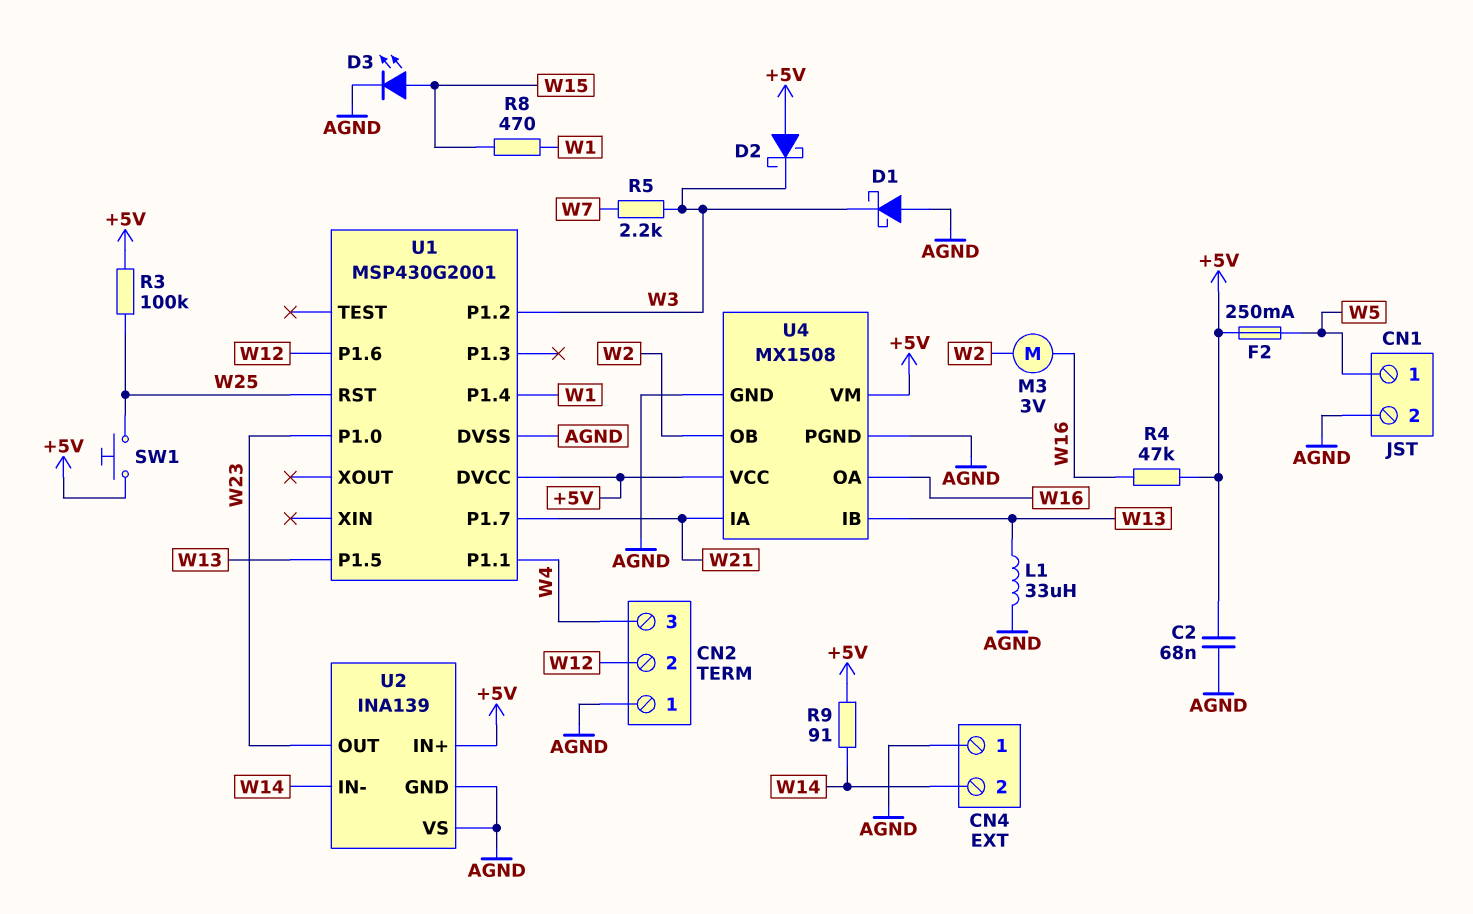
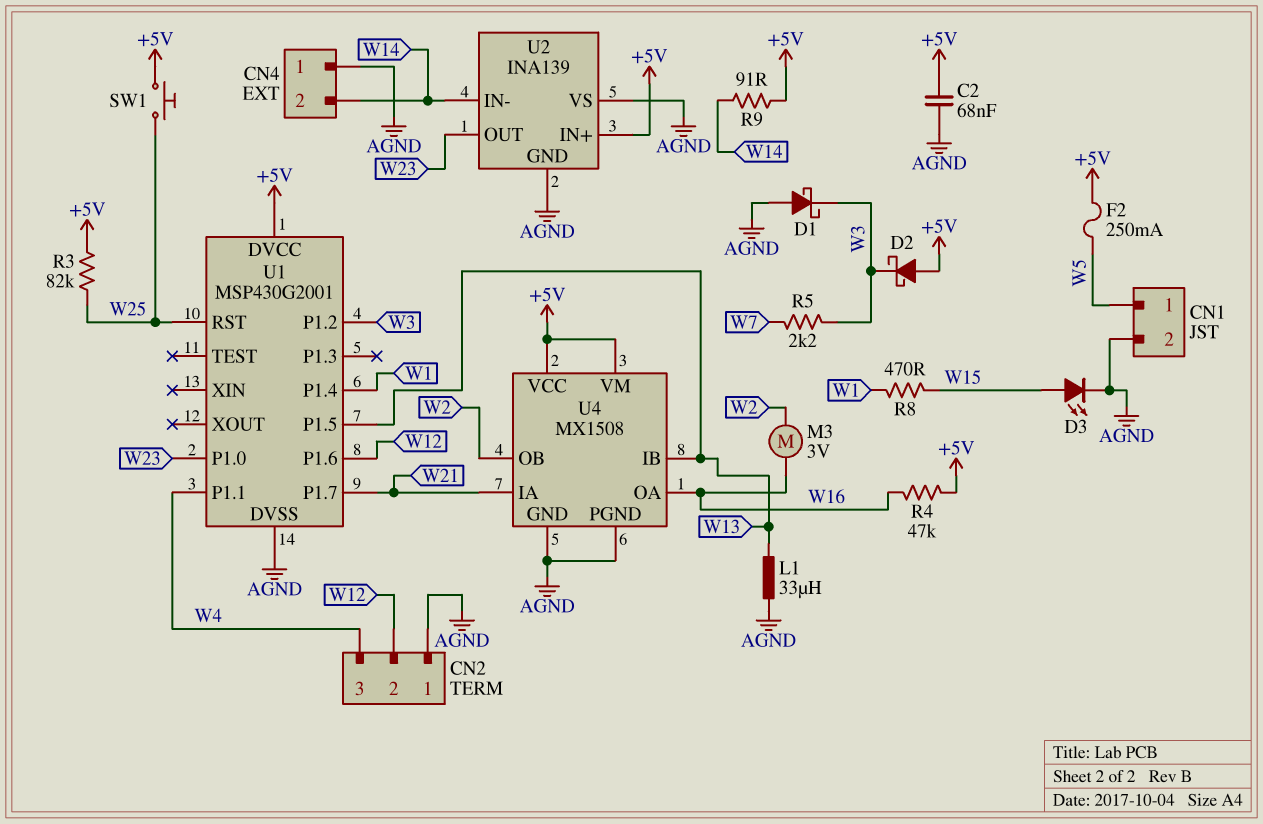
R3: 100k (+5V, W25) -> 82k (+5V, W25)

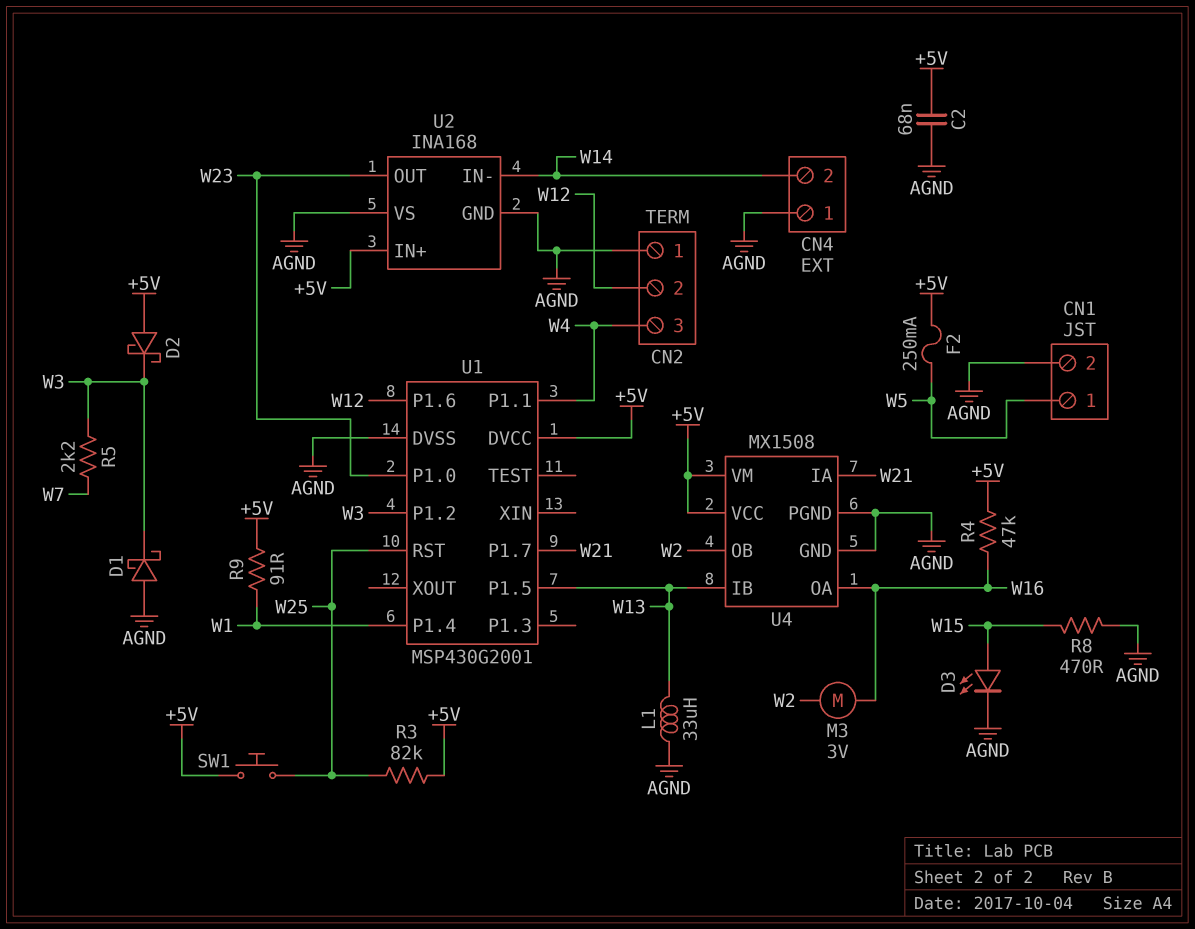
R8: 470 (W1, W15) -> 470 (AGND, W15)
R9: 91 (+5V, W14) -> 91 (+5V, W1)
U2: INA139 -> INA168

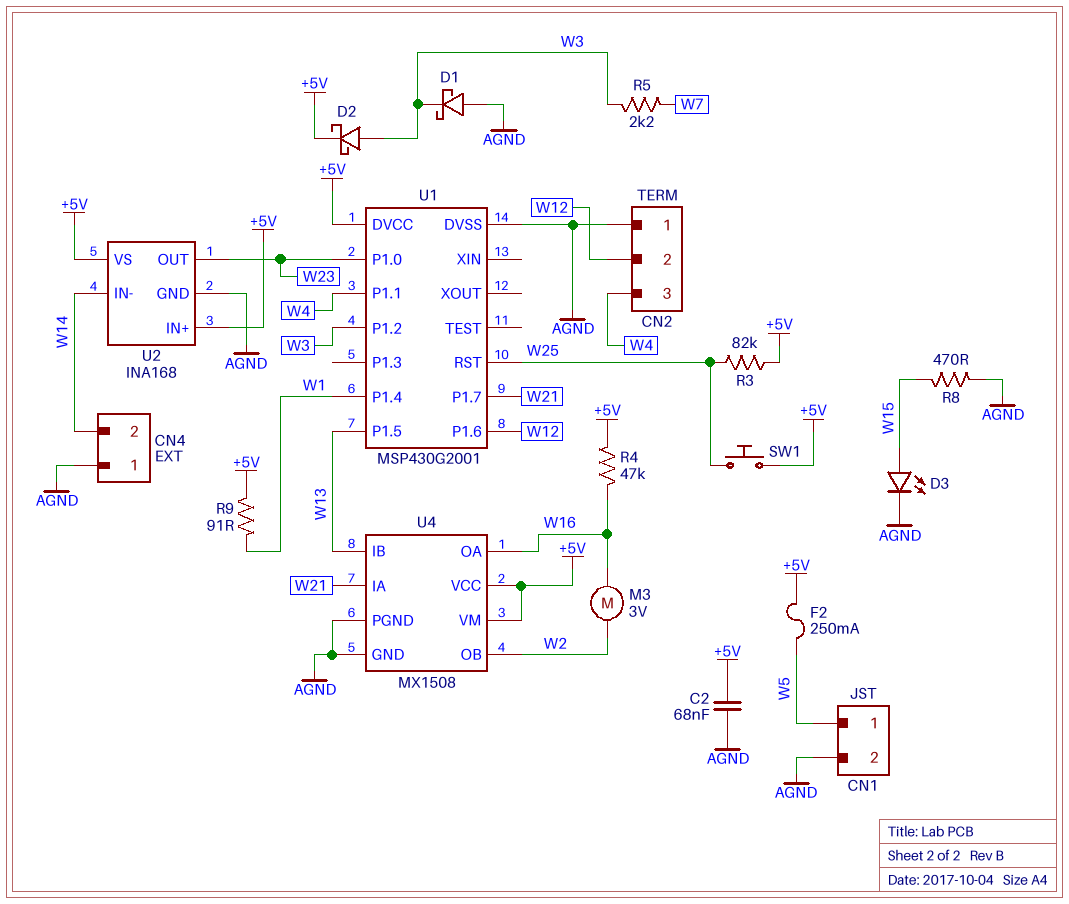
D2: schottky (A +5V, K W3) -> schottky (A W3, K +5V)
L1: 33uH (AGND, W13) -> none
U2 pin VS: AGND -> +5V

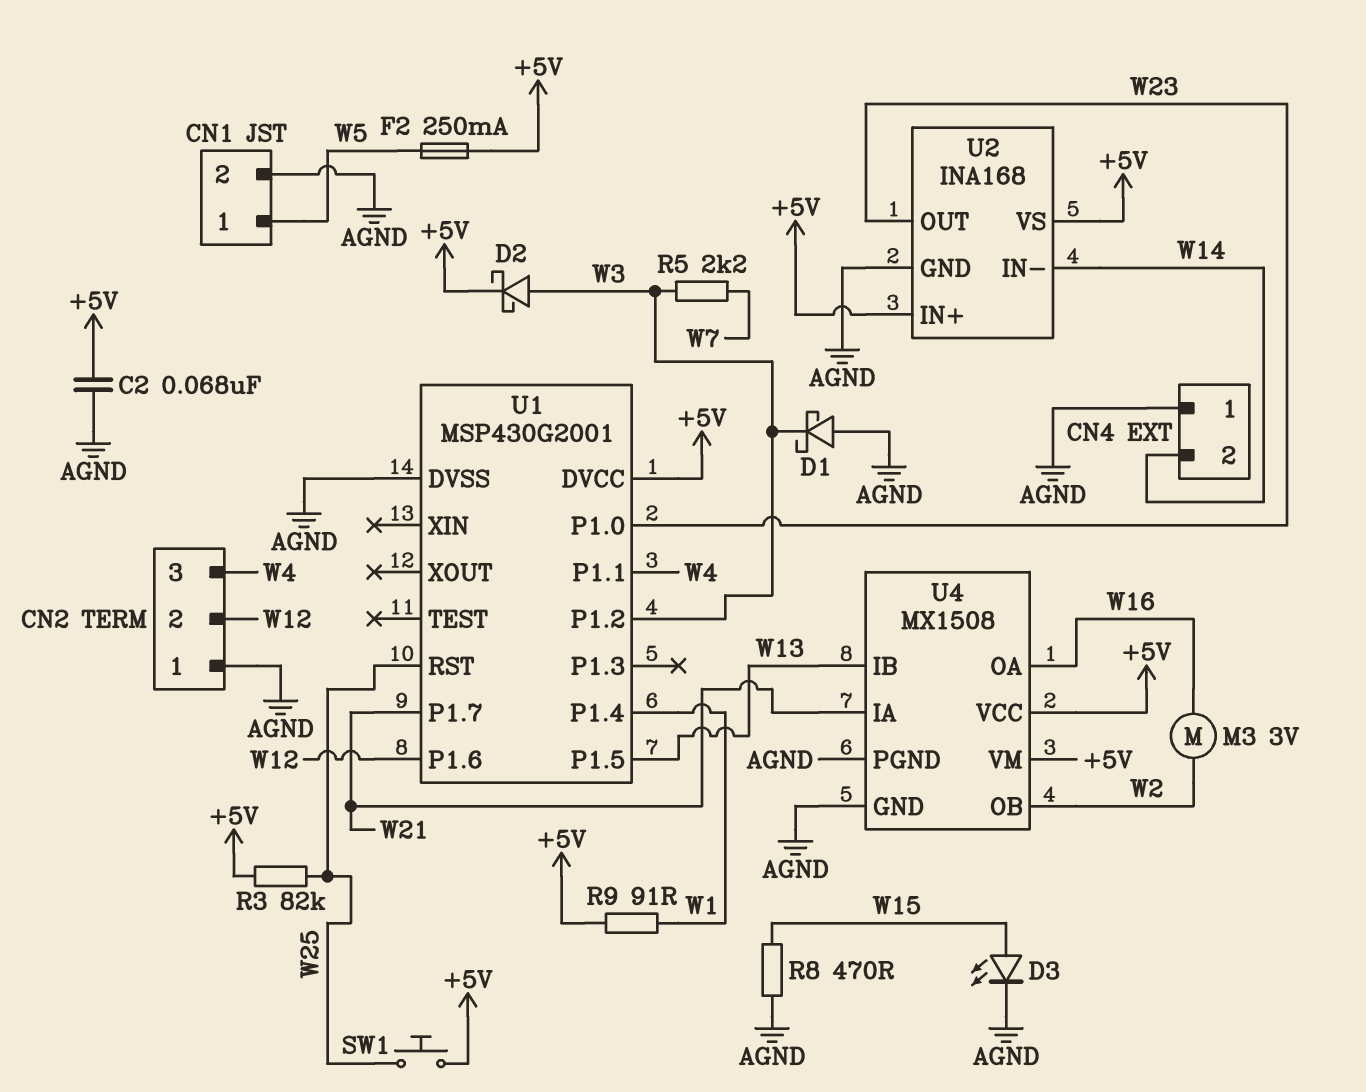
R4: 47k (+5V, W16) -> none

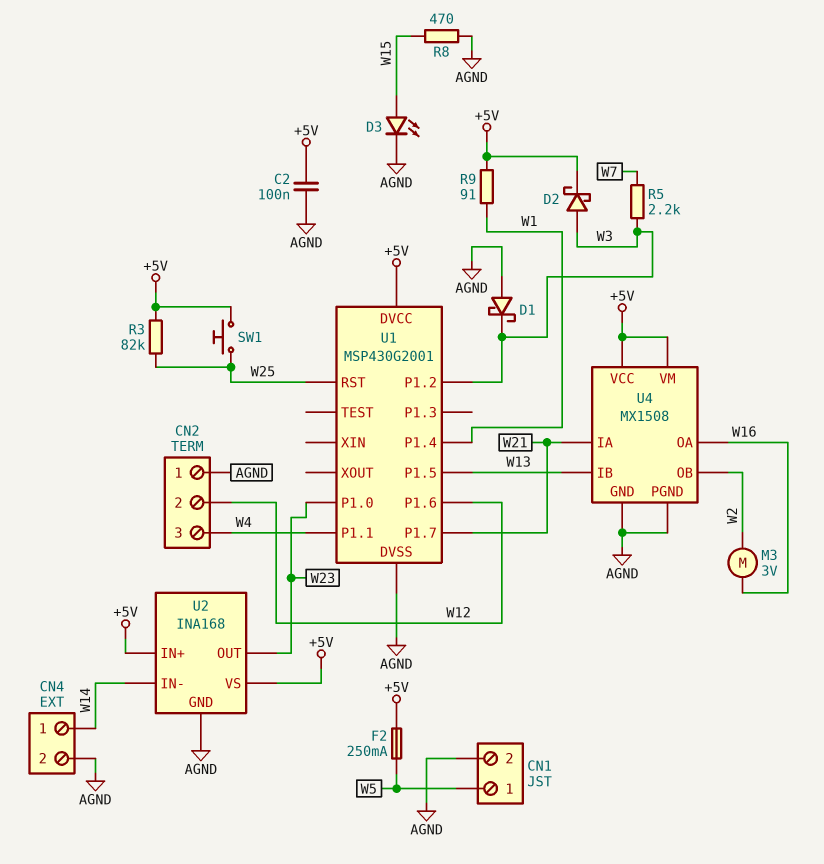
C2: 68nF (+5V, AGND) -> 100nF (+5V, AGND)
CN4 pin 1: AGND -> W14
CN4 pin 2: W14 -> AGND

